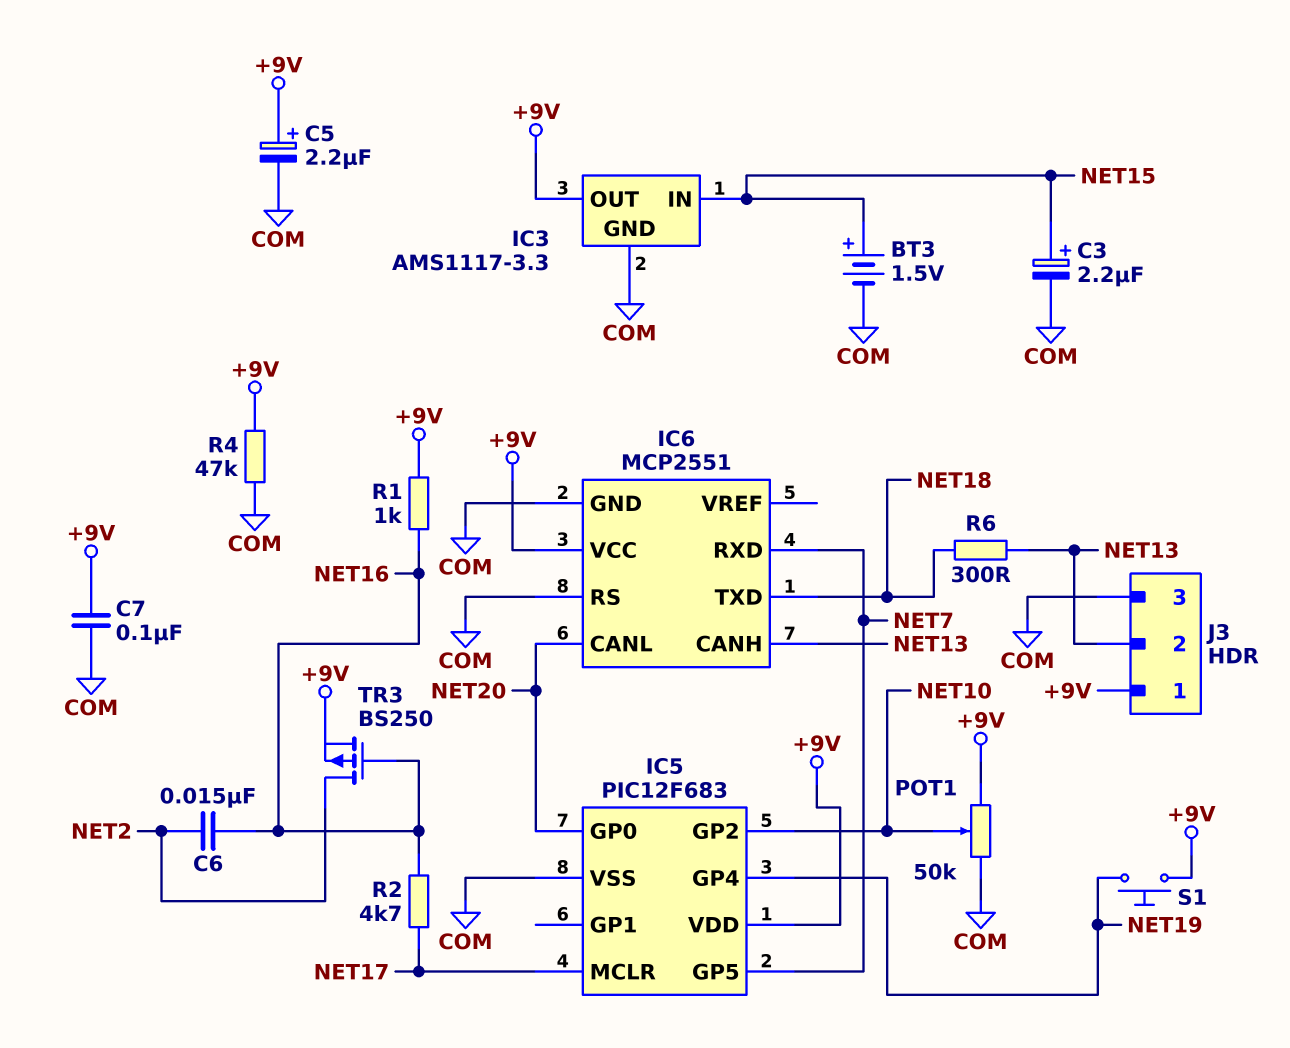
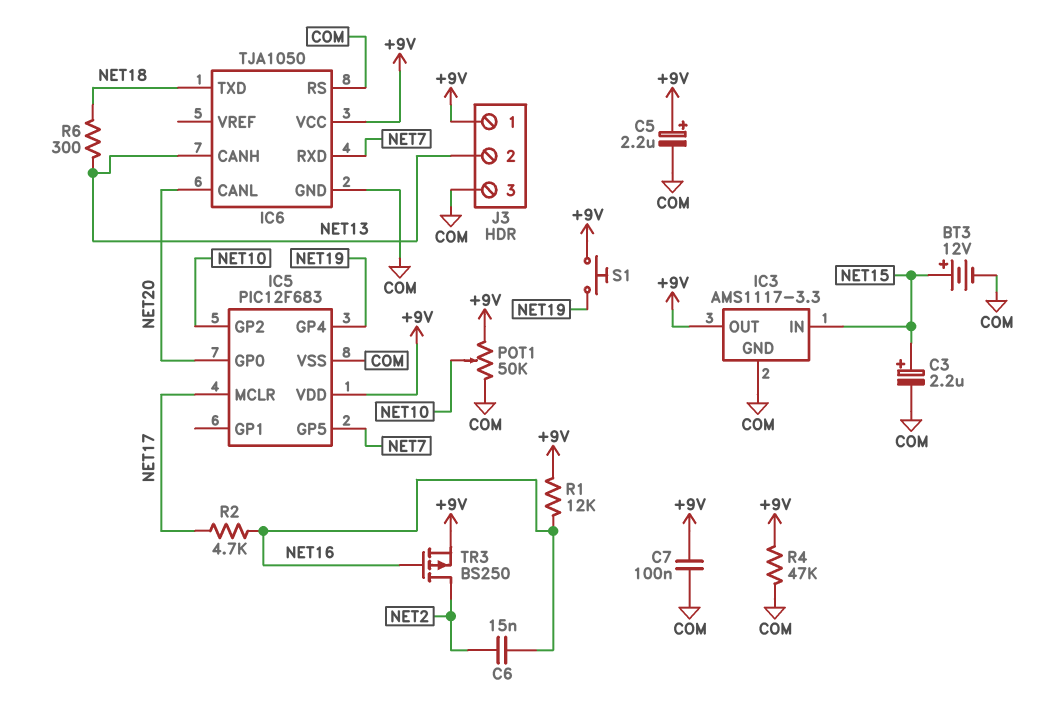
BT3: 1.5V (plus NET15, minus COM) -> 12V (plus NET15, minus COM)
IC6: MCP2551 -> TJA1050
R1: 1k (+9V, NET16) -> 12k (+9V, NET16)

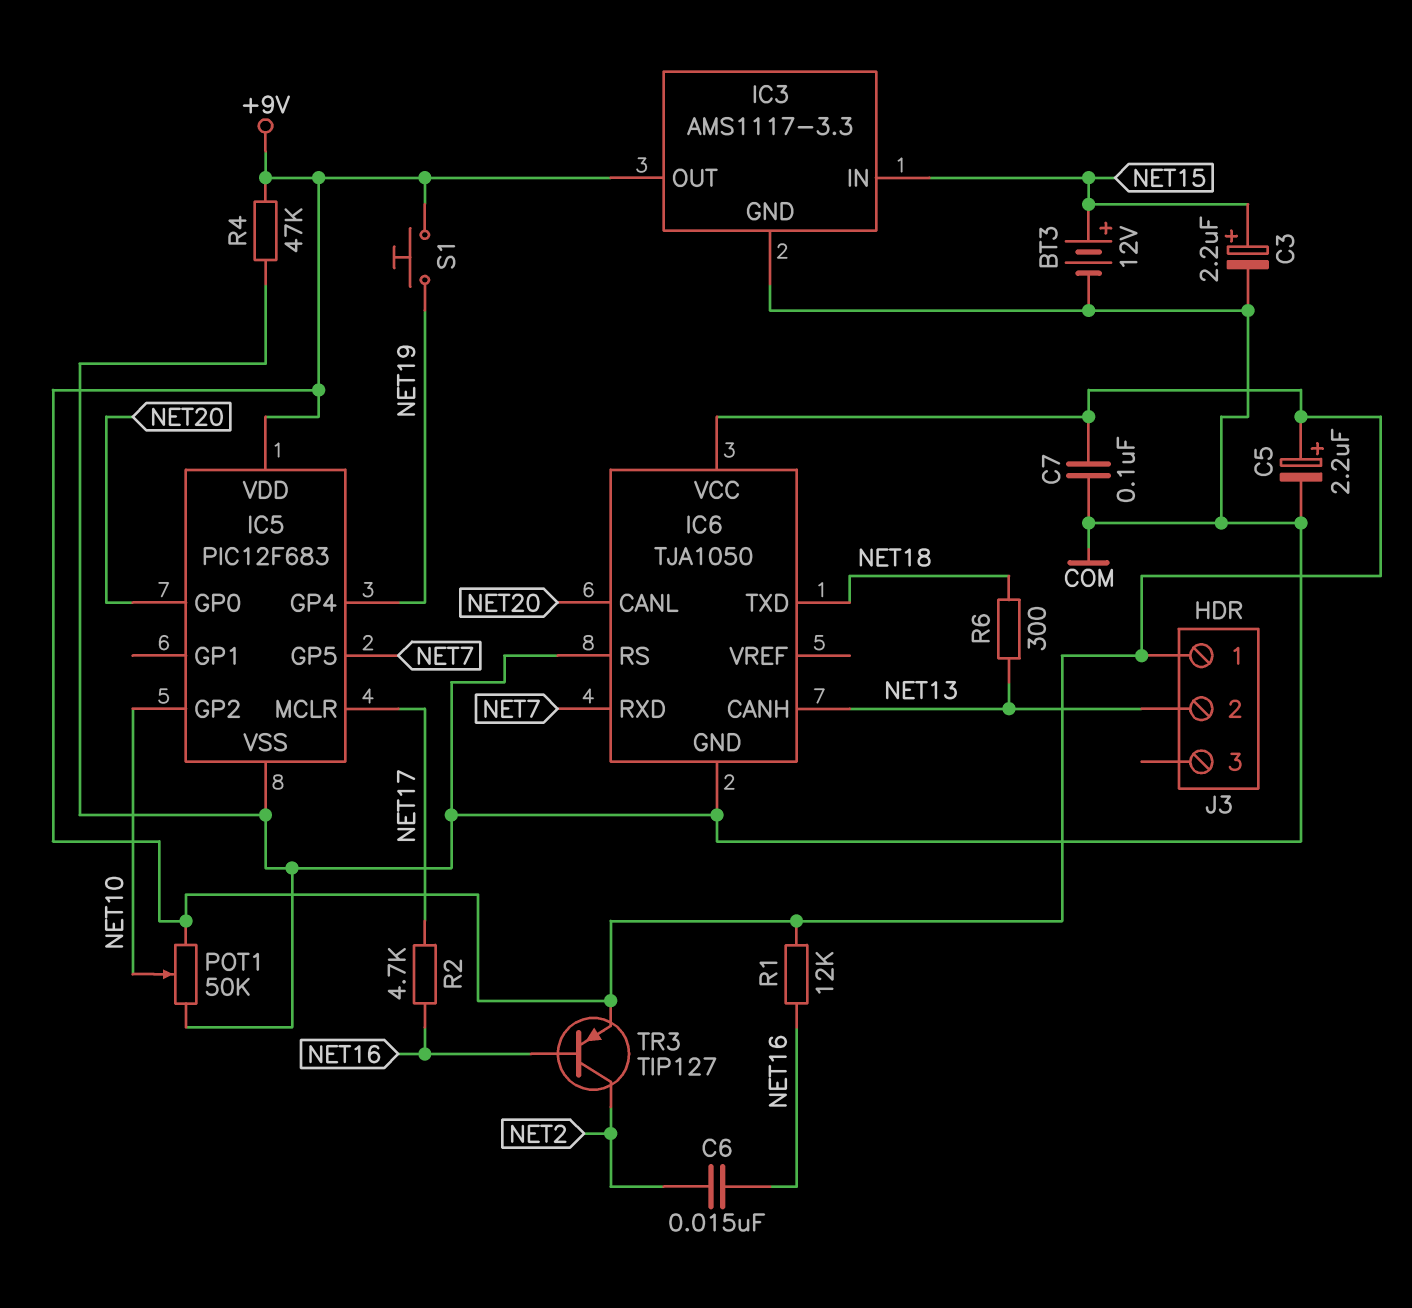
J3 pin 3: COM -> none
TR3: PMOS BS250 (G NET16, D NET2, S +9V) -> PNP TIP127 (B NET16, C NET2, E +9V)

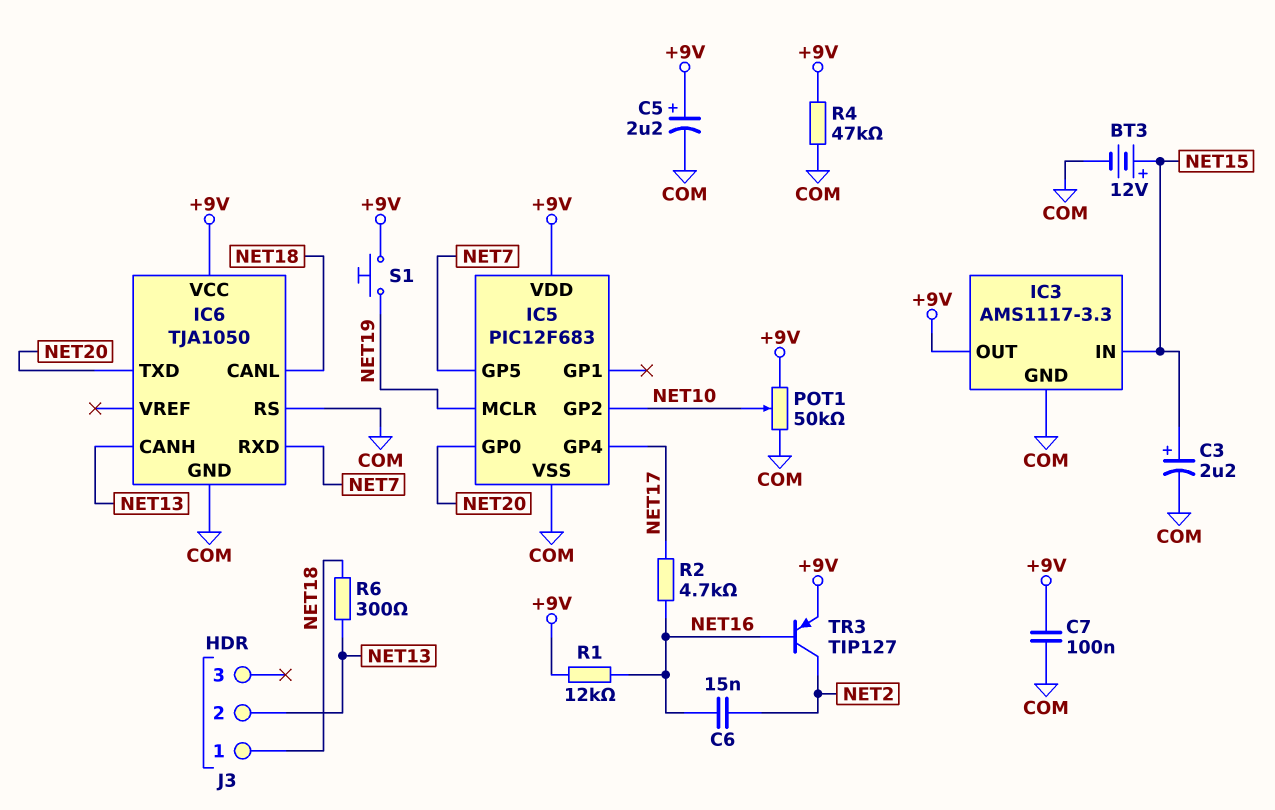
IC5 pin GP4: NET19 -> NET17
IC5 pin MCLR: NET17 -> NET19
IC6 pin CANL: NET20 -> NET18
IC6 pin TXD: NET18 -> NET20
J3 pin 1: +9V -> NET18

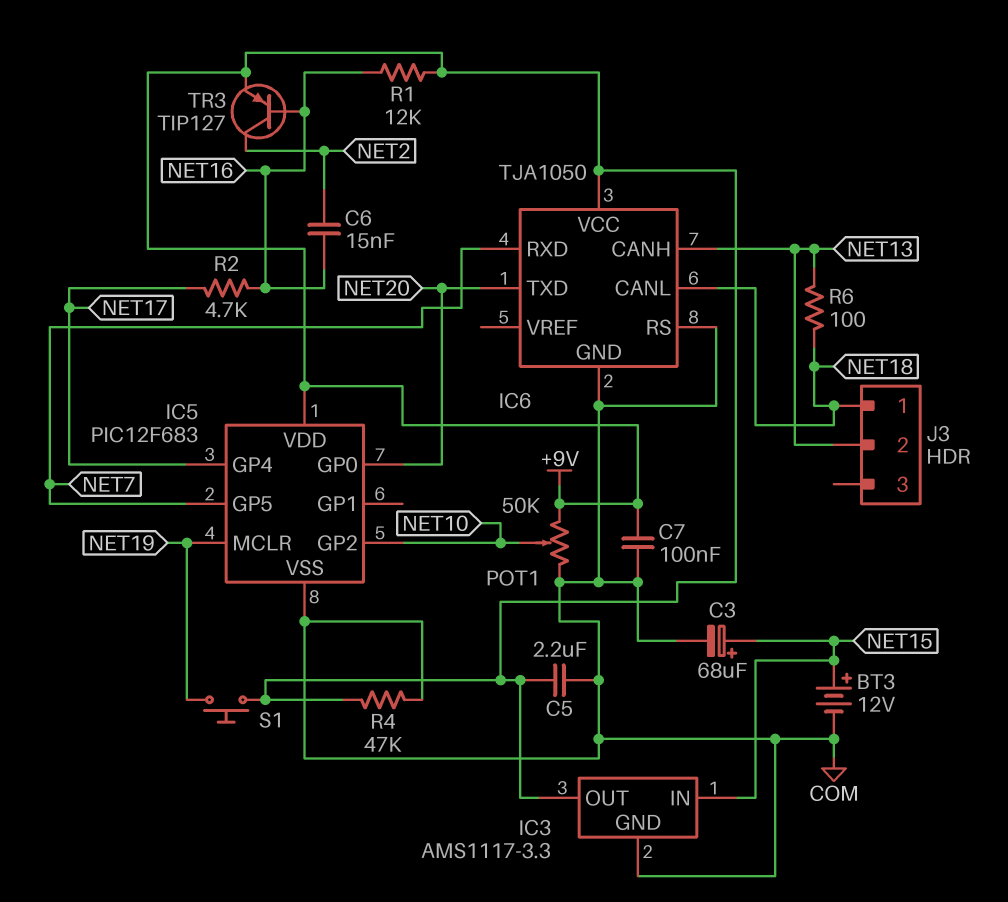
C3: 2.2uF (plus NET15, minus COM) -> 68uF (plus NET15, minus COM)
C5: 2.2uF (plus +9V, minus COM) -> 2.2uF (+9V, COM)
R6: 300 (NET13, NET18) -> 100 (NET13, NET18)

